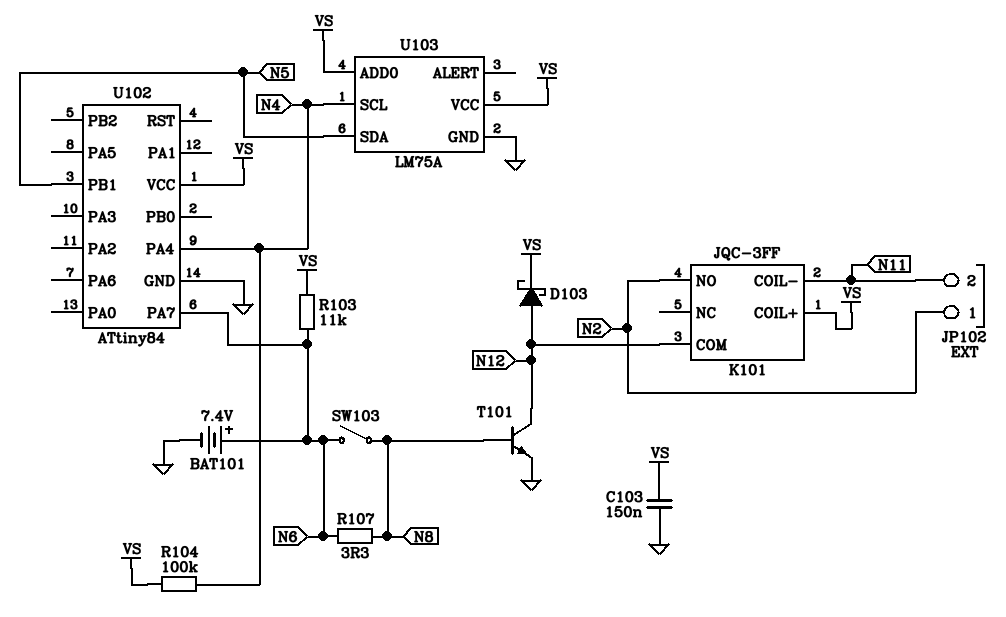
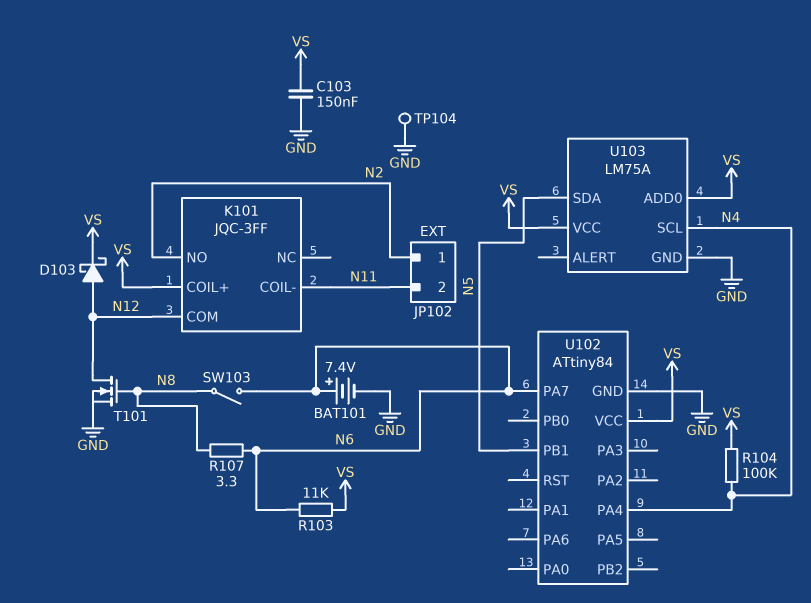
T101: NPN (B N8, C N12, E GND) -> NMOS (G N8, D N12, S GND)
TP104: none -> test point (GND)

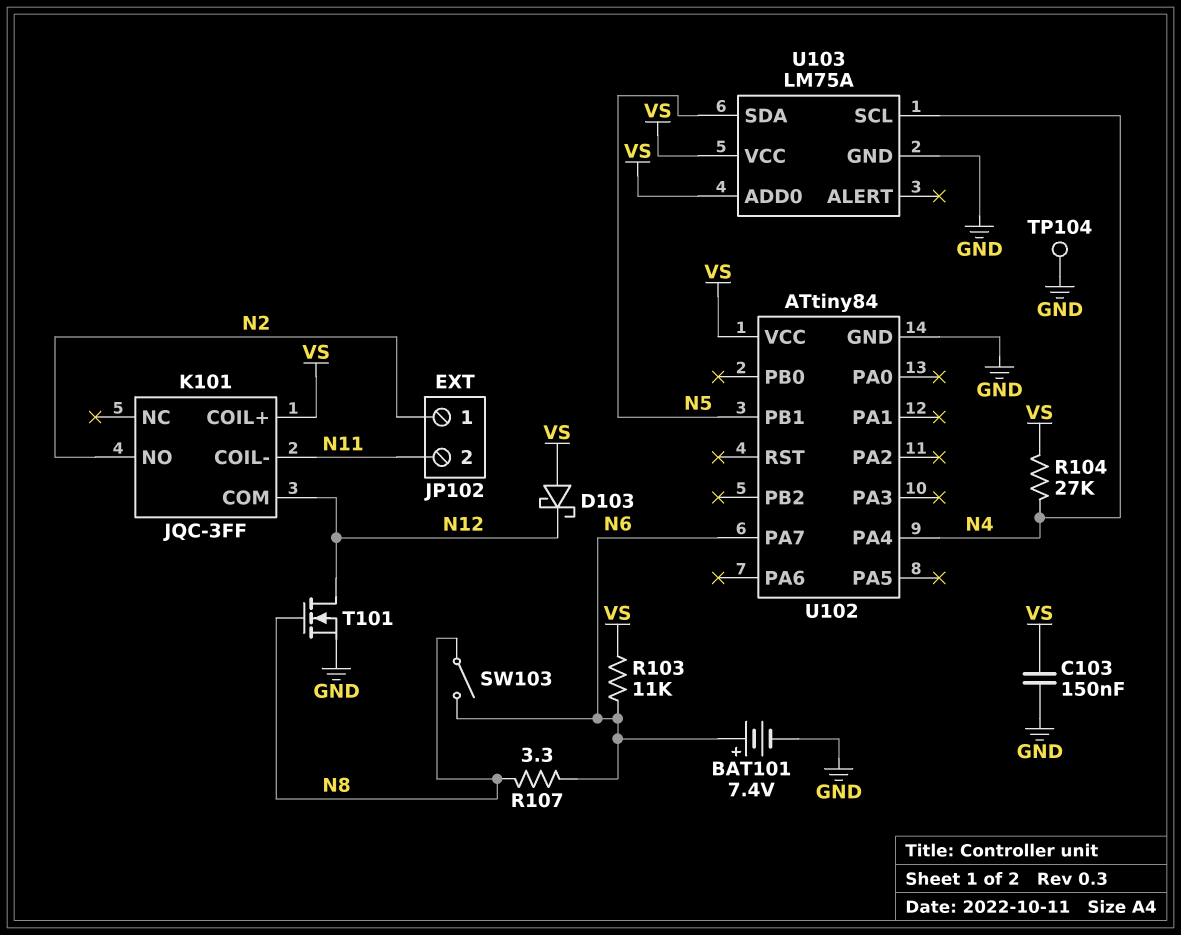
D103: schottky (A N12, K VS) -> schottky (A VS, K N12)
R104: 100k (N4, VS) -> 27k (N4, VS)

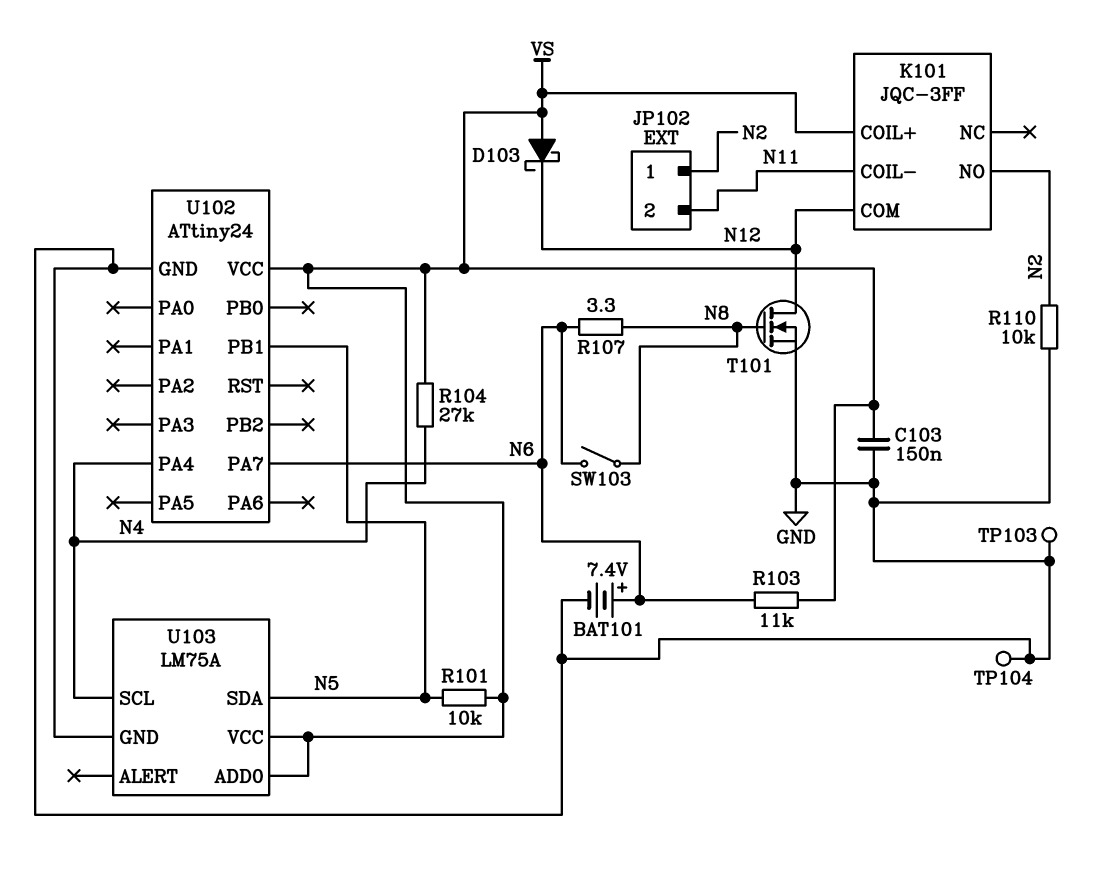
R101: none -> 10k (N5, VS)
R110: none -> 10k (GND, N2)
TP103: none -> test point (GND)
U102: ATtiny84 -> ATtiny24

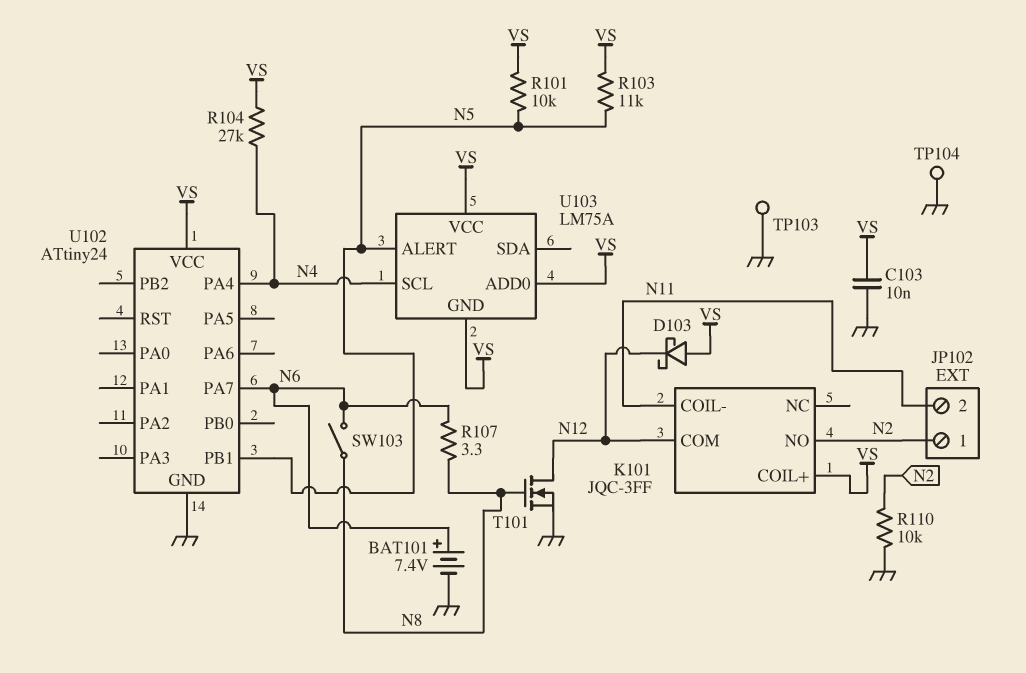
C103: 150nF (GND, VS) -> 10nF (GND, VS)
R103: 11k (N6, VS) -> 11k (N5, VS)
U103 pin ALERT: none -> N5
U103 pin GND: GND -> VS
U103 pin SDA: N5 -> none

